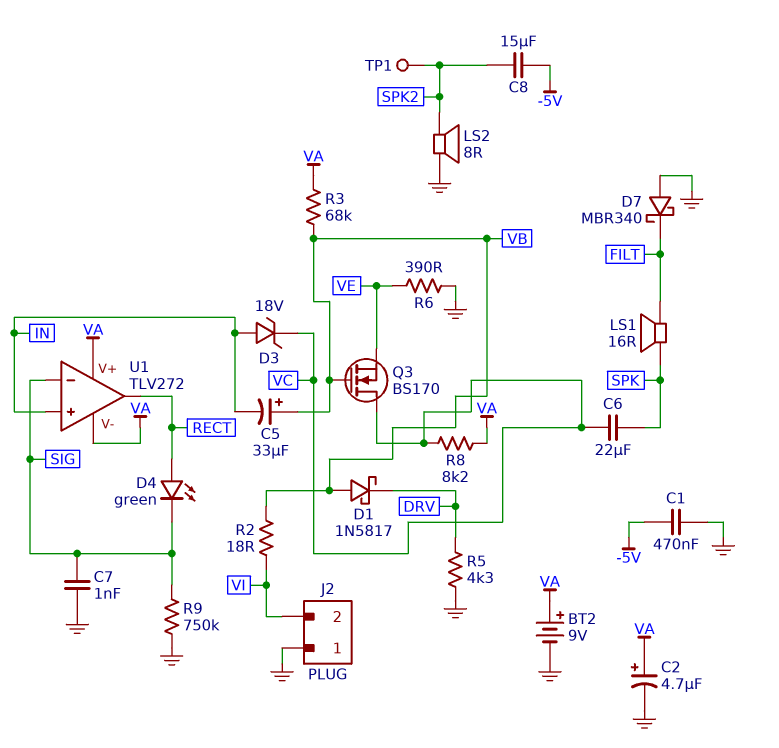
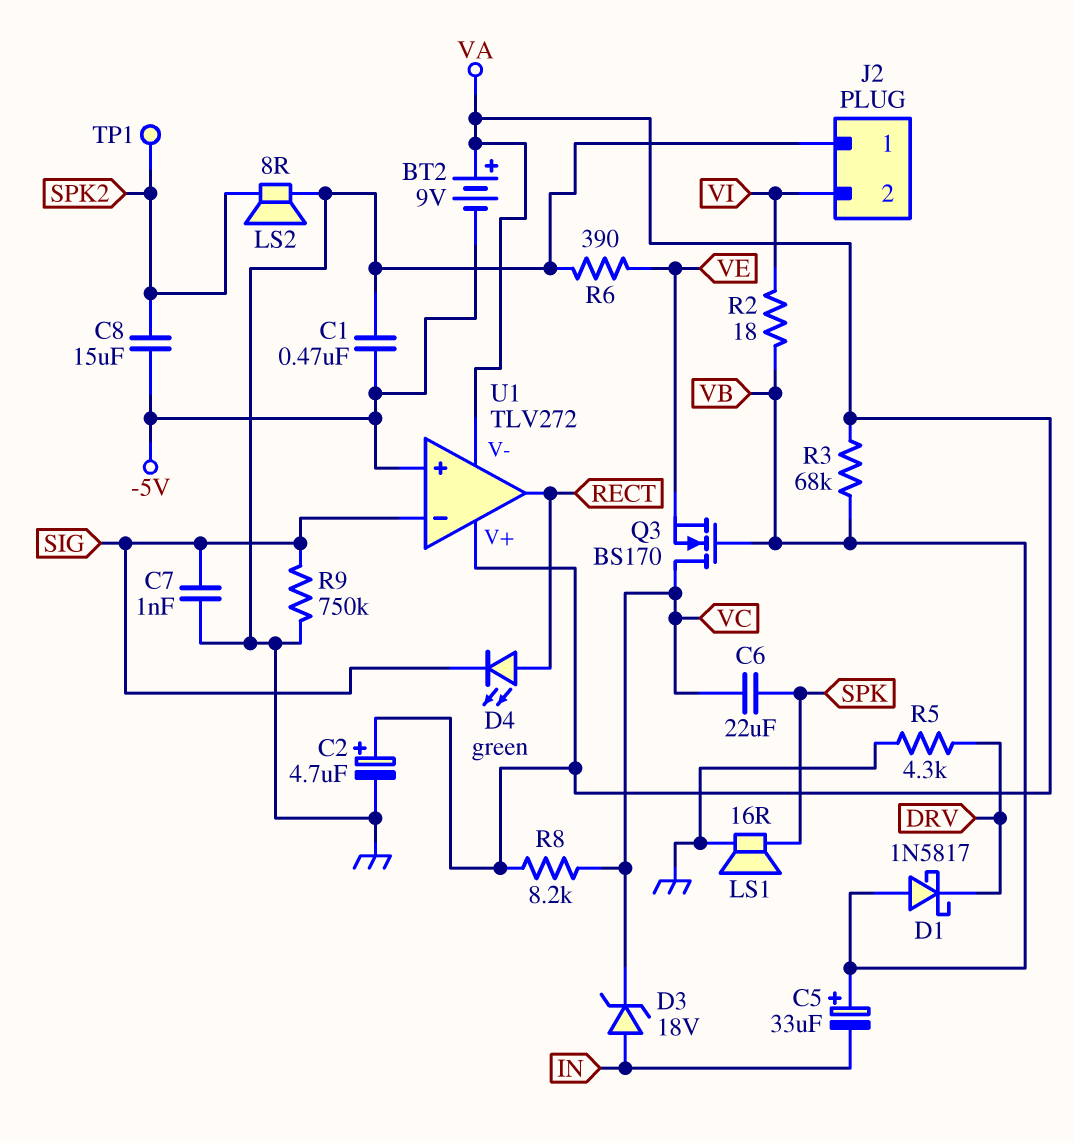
BT2: 9V (plus VA, minus GND) -> 9V (plus VA, minus -5V)
D7: schottky MBR340 (A GND, K FILT) -> none
LS1: speaker 16R (FILT, SPK) -> speaker 16R (GND, SPK)
U1 pin in+: IN -> -5V

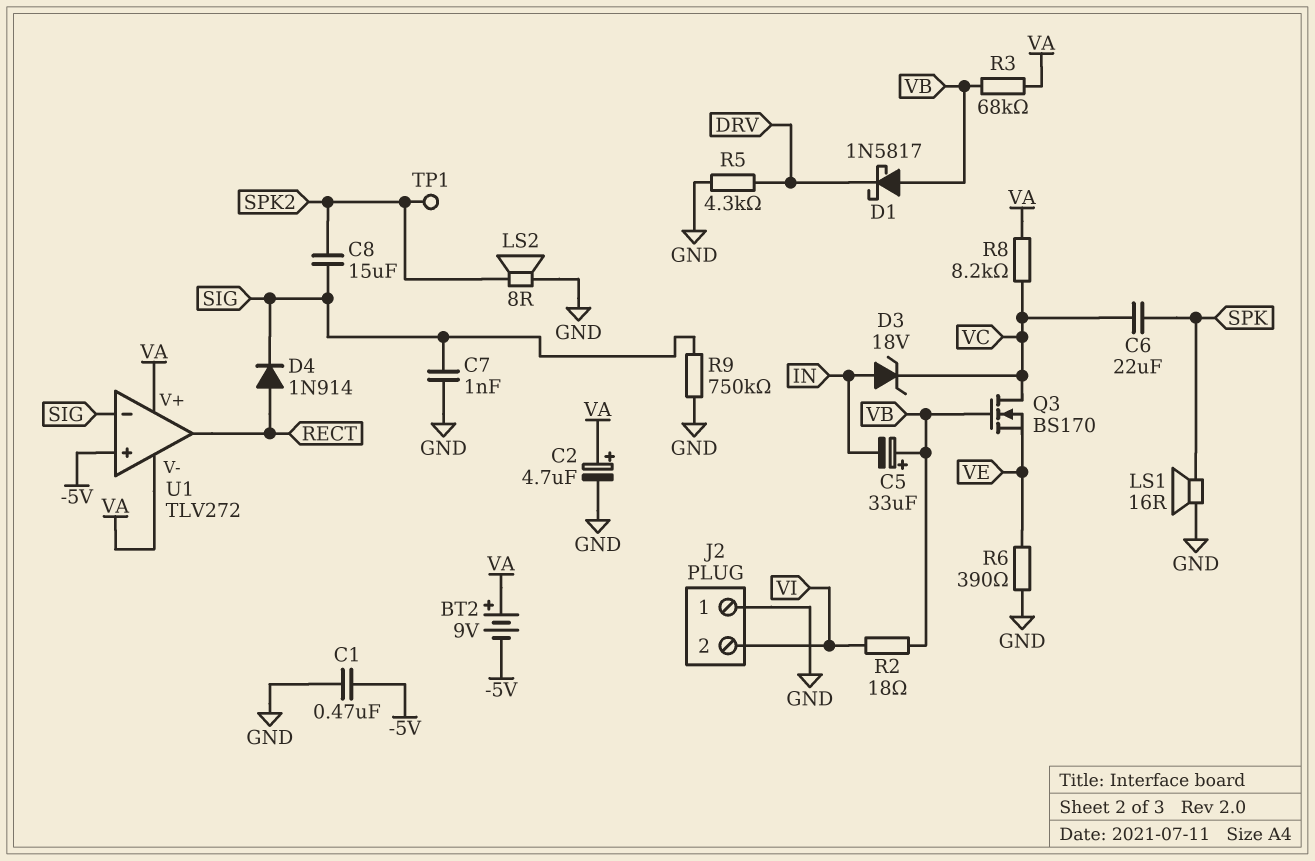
C8: 15uF (-5V, SPK2) -> 15uF (SIG, SPK2)
D4: LED green (A RECT, K SIG) -> diode 1N914 (A RECT, K SIG)

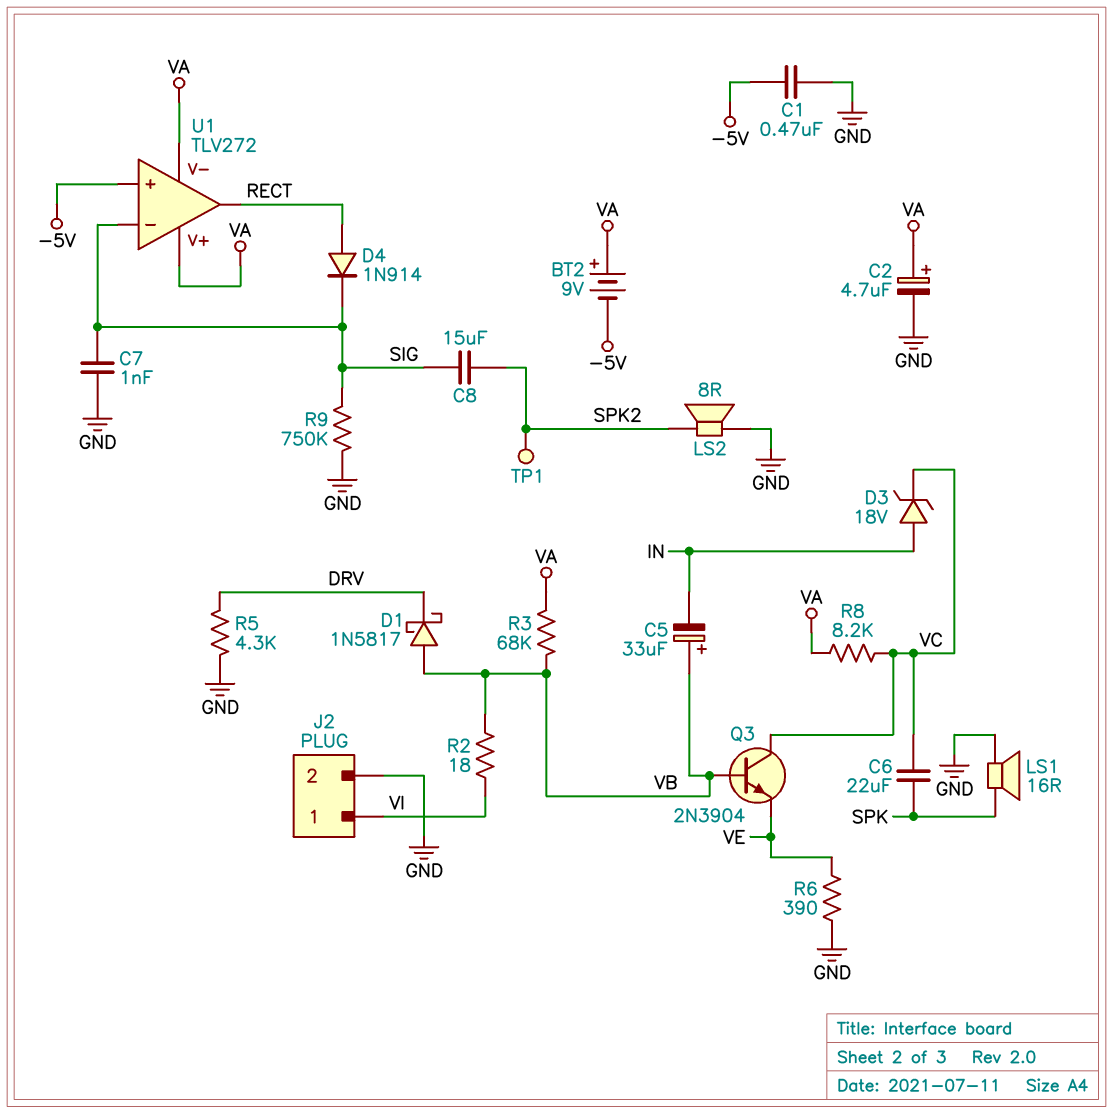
J2 pin 1: GND -> VI
J2 pin 2: VI -> GND
Q3: NMOS BS170 (G VB, D VC, S VE) -> NPN 2N3904 (B VB, C VC, E VE)

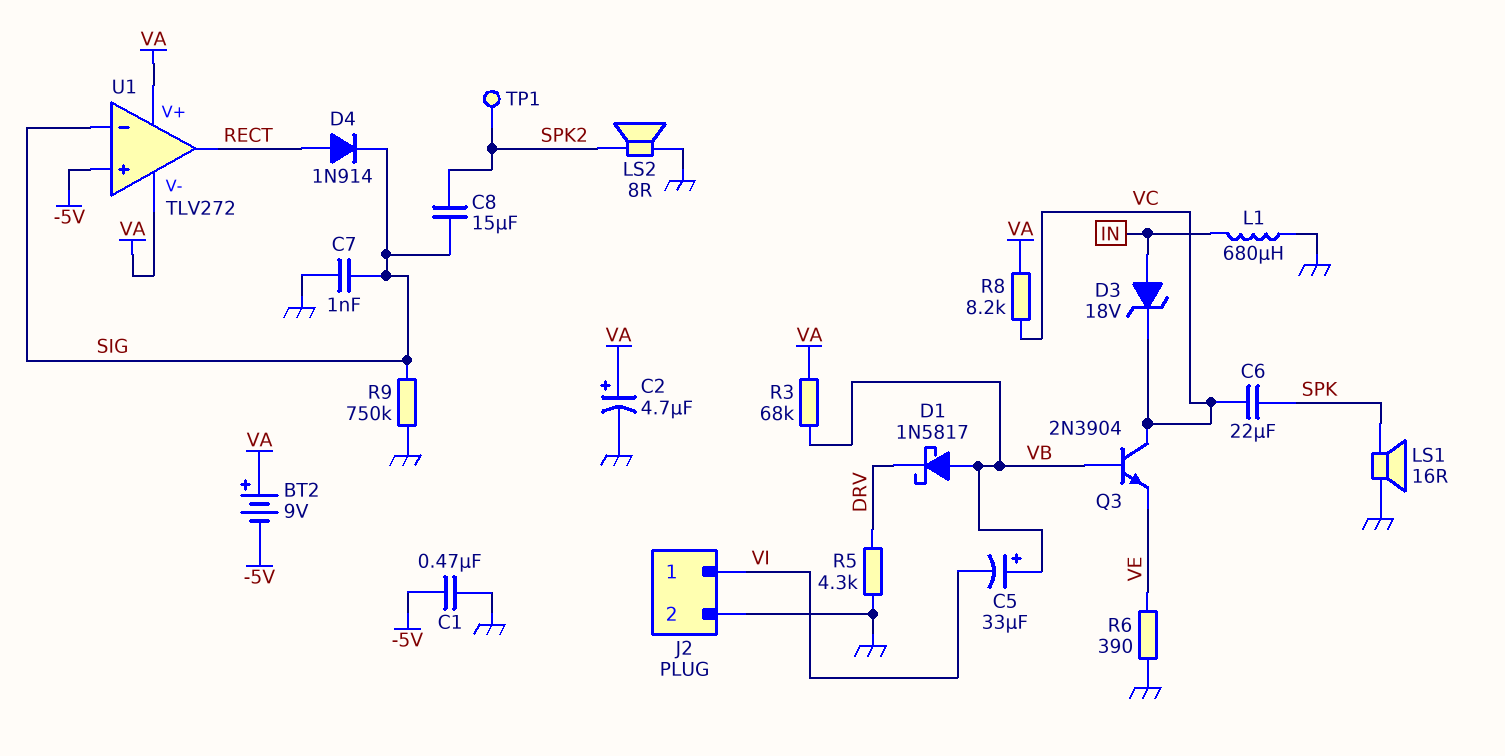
C5: 33uF (plus VB, minus IN) -> 33uF (plus VB, minus VI)
L1: none -> 680uH (GND, IN)
R2: 18 (VB, VI) -> none

